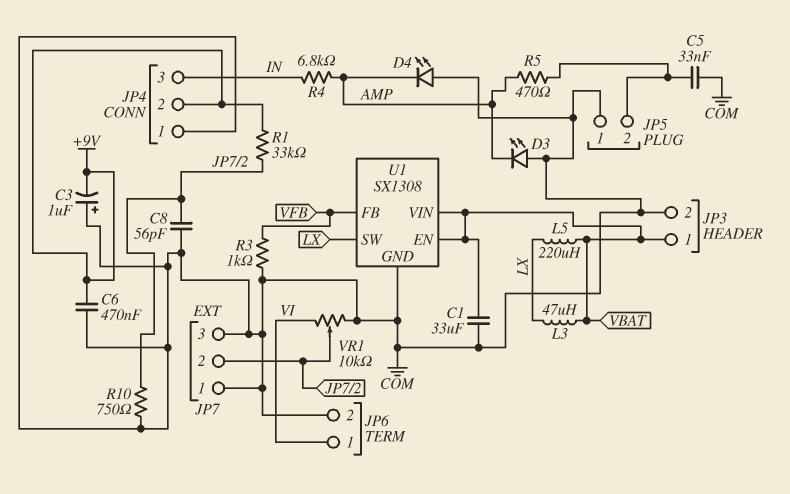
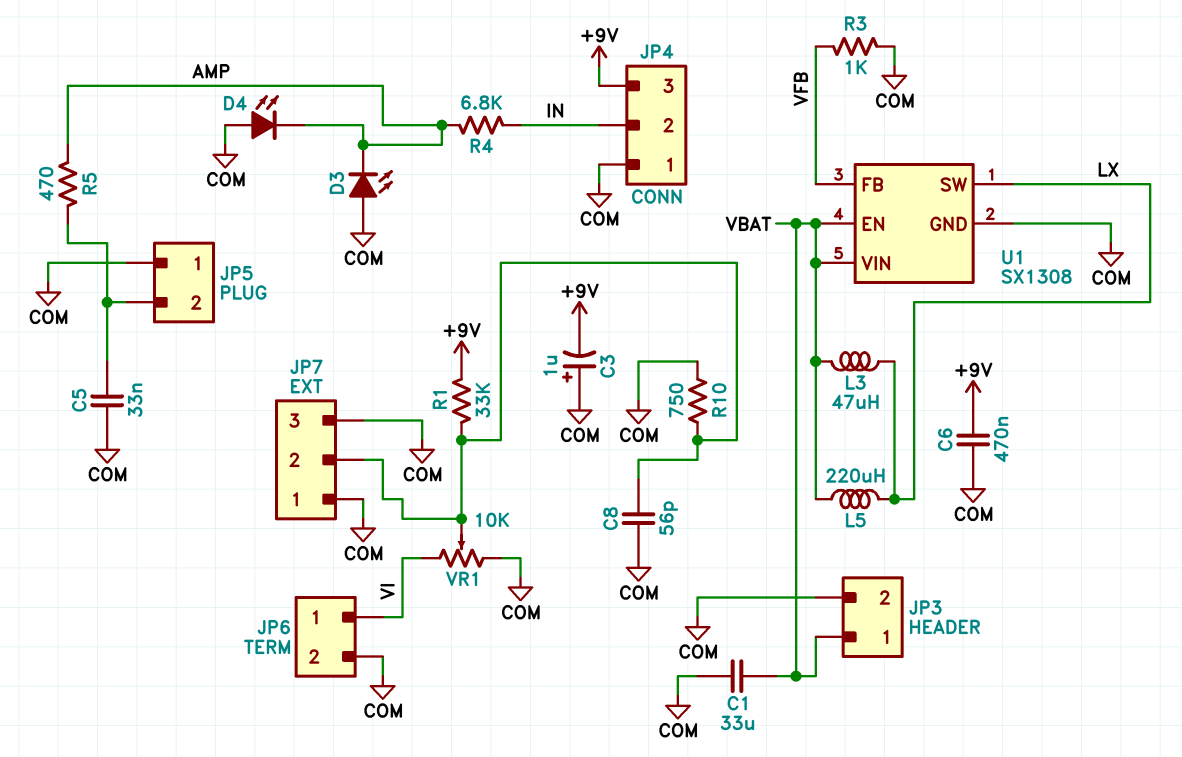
JP4 pin 2: +9V -> IN
JP4 pin 3: IN -> +9V

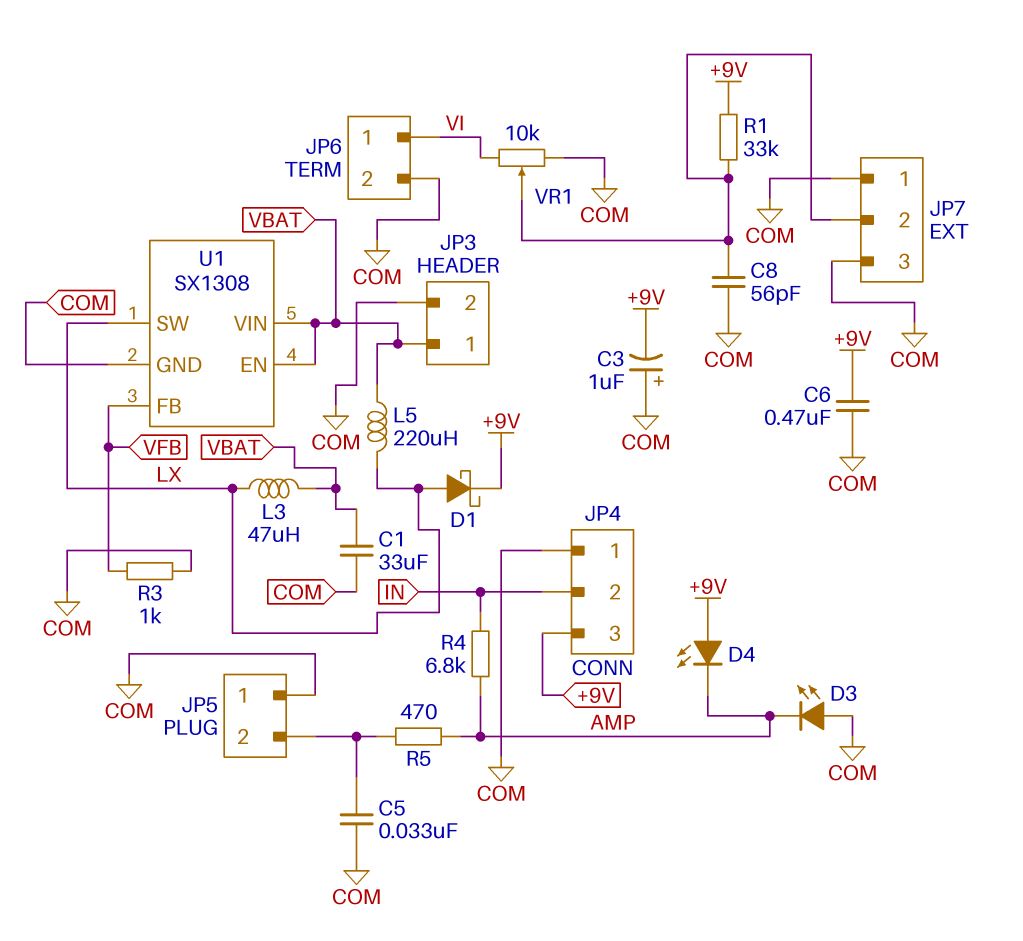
D1: none -> schottky (A LX, K +9V)
D4: LED (A COM, K AMP) -> LED (A +9V, K AMP)
R10: 750 (COM, JP7/2) -> none

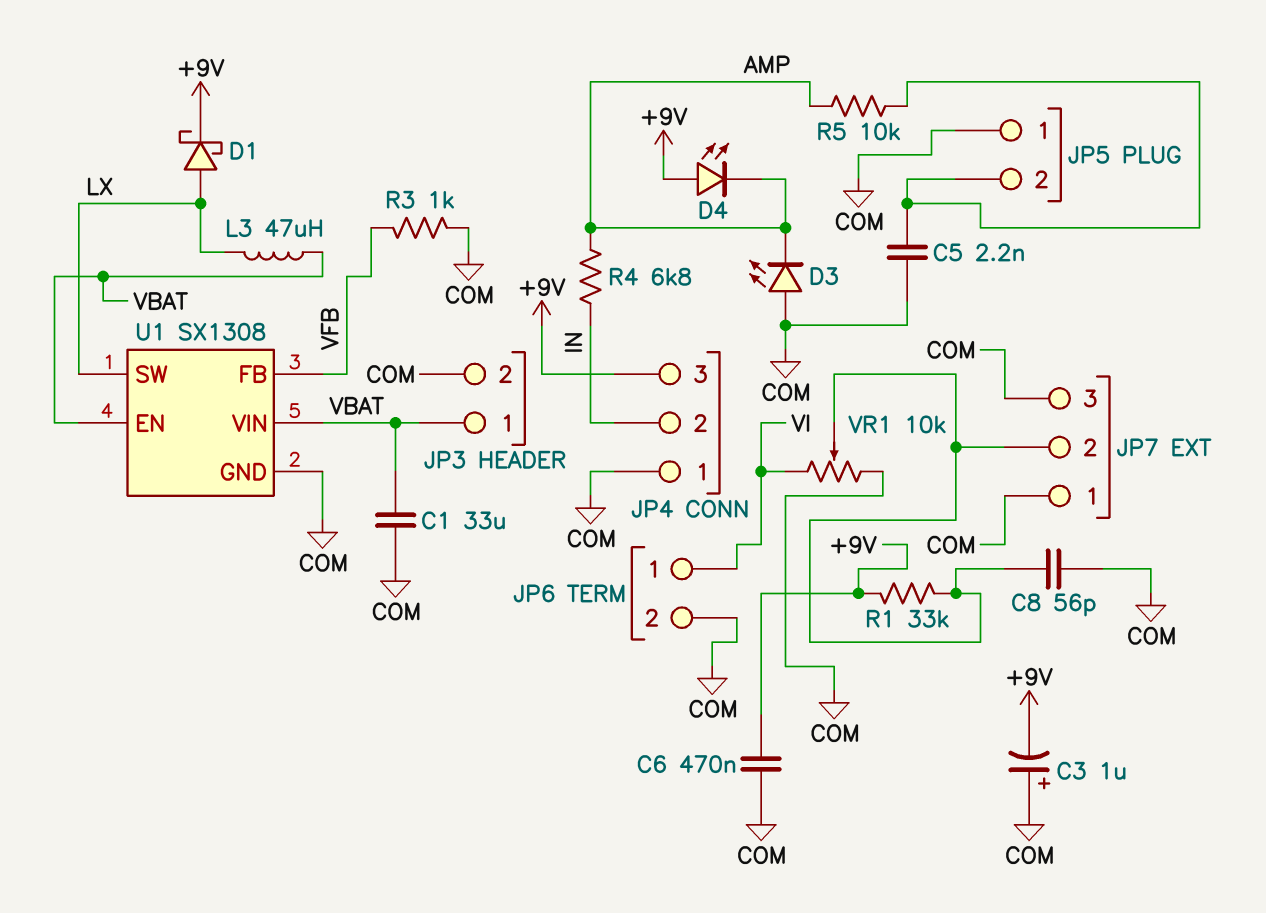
C5: 33nF (COM, JP5/2) -> 2.2nF (COM, JP5/2)
L5: 220uH (LX, VBAT) -> none
R5: 470 (AMP, JP5/2) -> 10k (AMP, JP5/2)

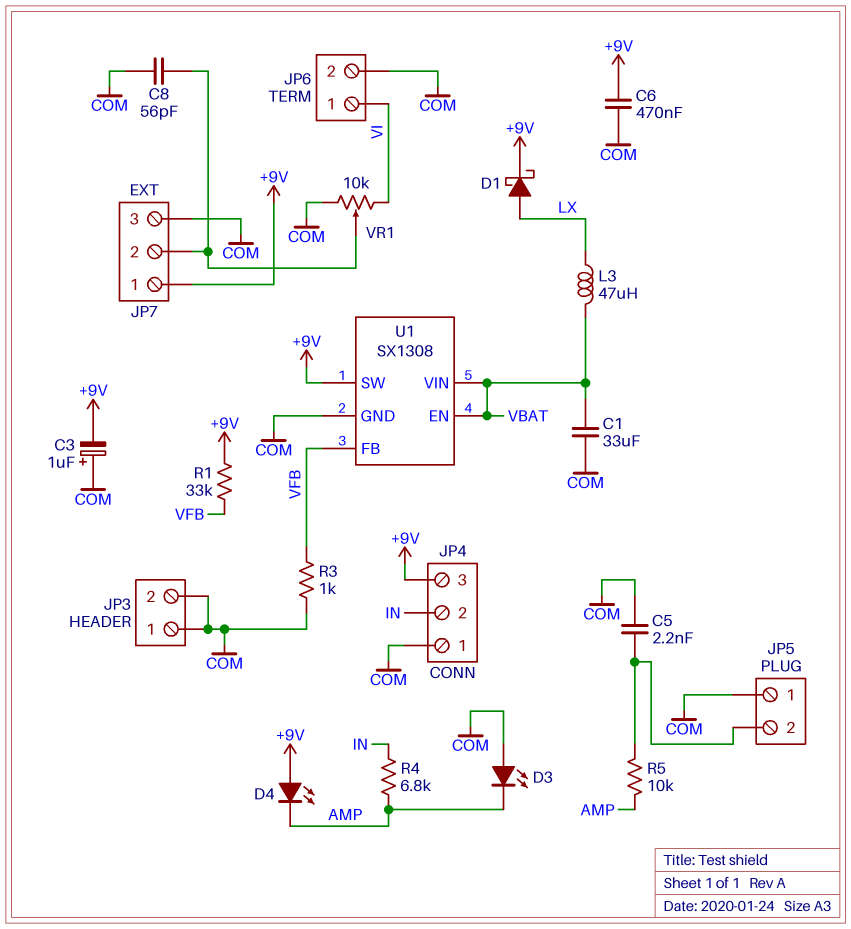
JP3 pin 1: VBAT -> COM
JP7 pin 1: COM -> +9V
R1: 33k (+9V, JP7/2) -> 33k (+9V, VFB)
U1 pin SW: LX -> +9V

